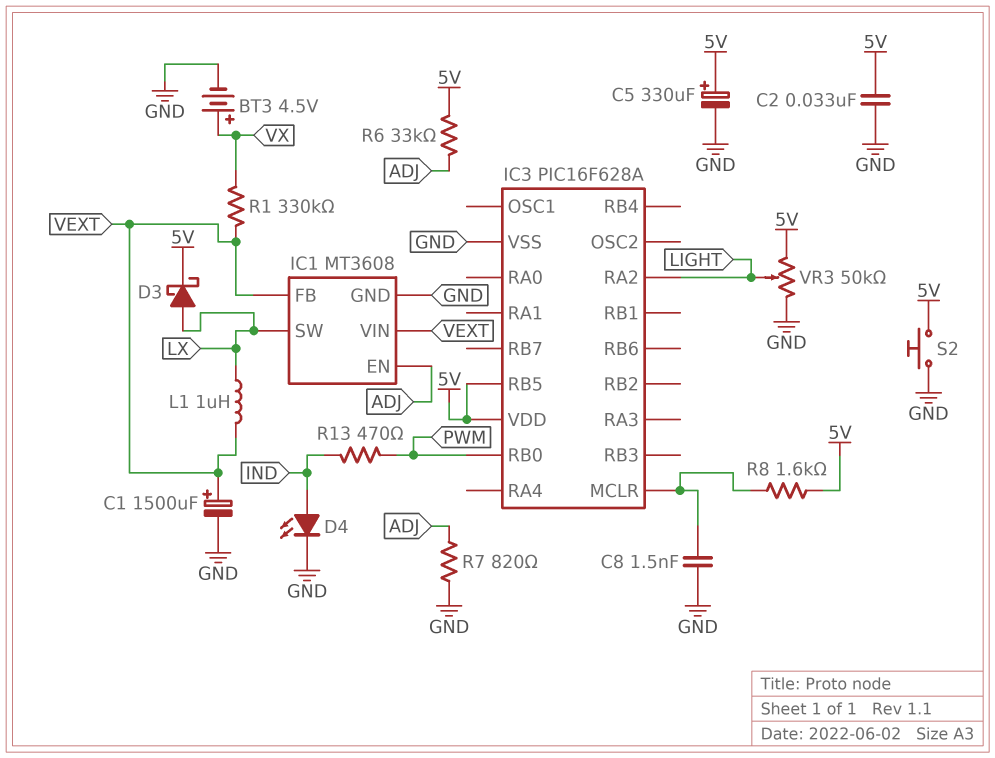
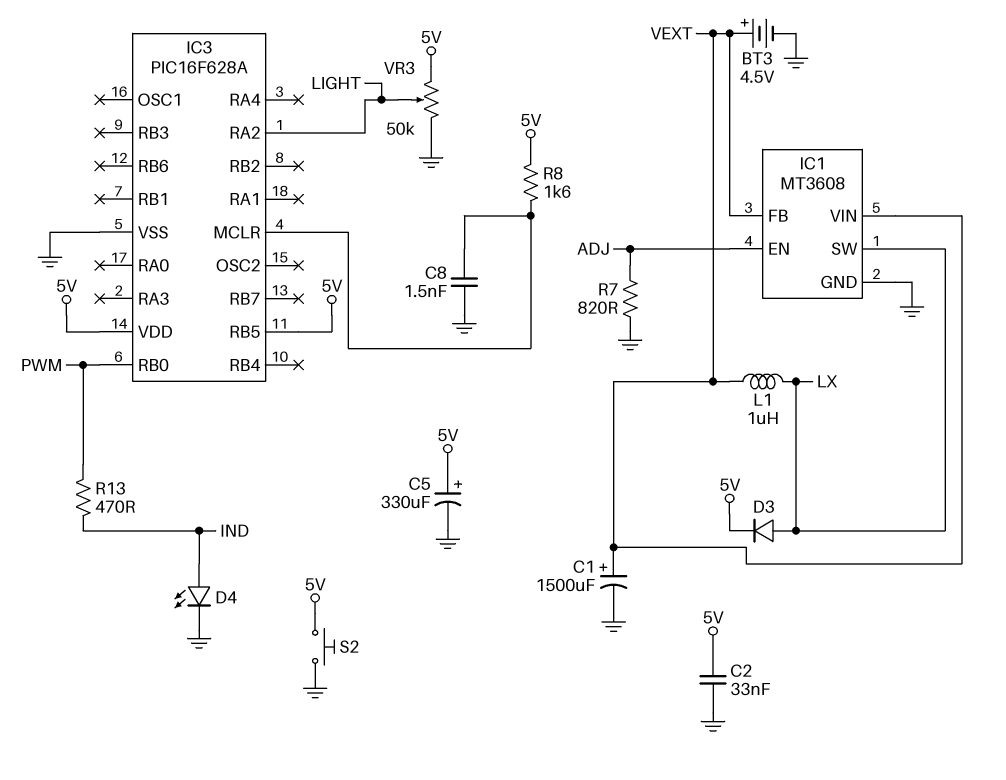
BT3: 4.5V (plus VX, minus GND) -> 4.5V (plus VEXT, minus GND)
D3: schottky (A LX, K 5V) -> diode (A LX, K 5V)
R1: 330k (VEXT, VX) -> none
R6: 33k (5V, ADJ) -> none

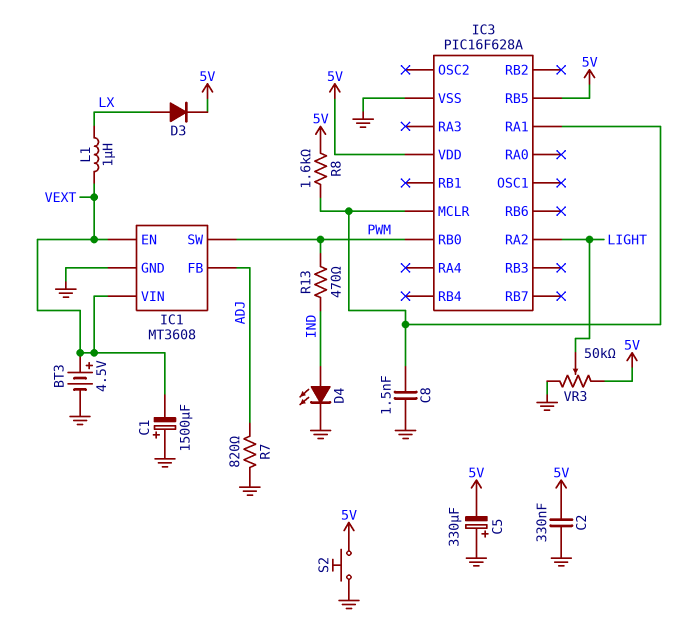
C1: 1500uF (plus VEXT, minus GND) -> 1500uF (plus GND, minus VEXT)
C2: 33nF (5V, GND) -> 330nF (5V, GND)
C5: 330uF (plus 5V, minus GND) -> 330uF (plus GND, minus 5V)
IC1 pin EN: ADJ -> VEXT
IC1 pin FB: VEXT -> ADJ
IC1 pin SW: LX -> PWM
IC3 pin RA1: none -> IC3/MCLR

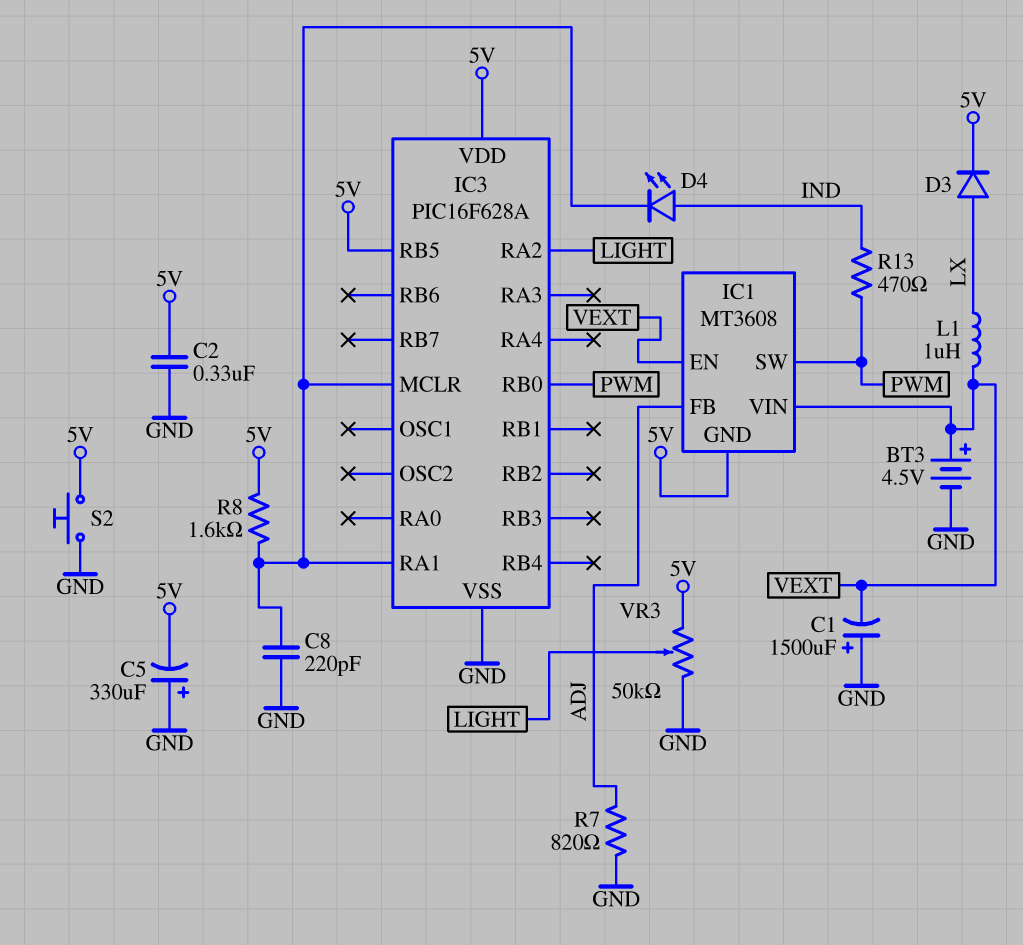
C8: 1.5nF (GND, IC3/MCLR) -> 220pF (GND, IC3/MCLR)
D4: LED (A IND, K GND) -> LED (A IND, K IC3/MCLR)
IC1 pin GND: GND -> 5V

